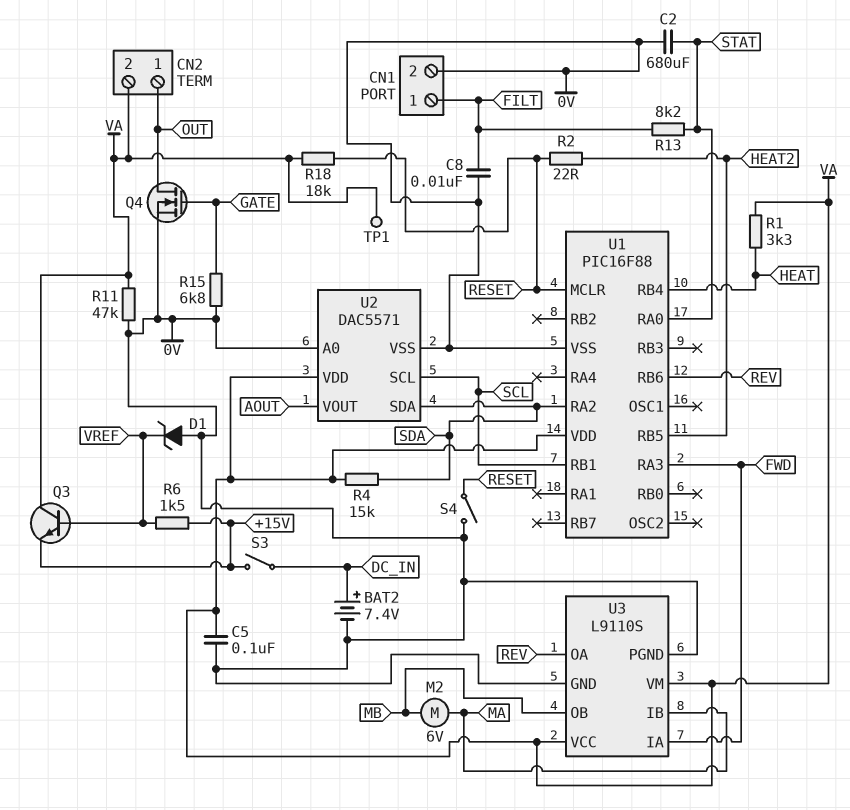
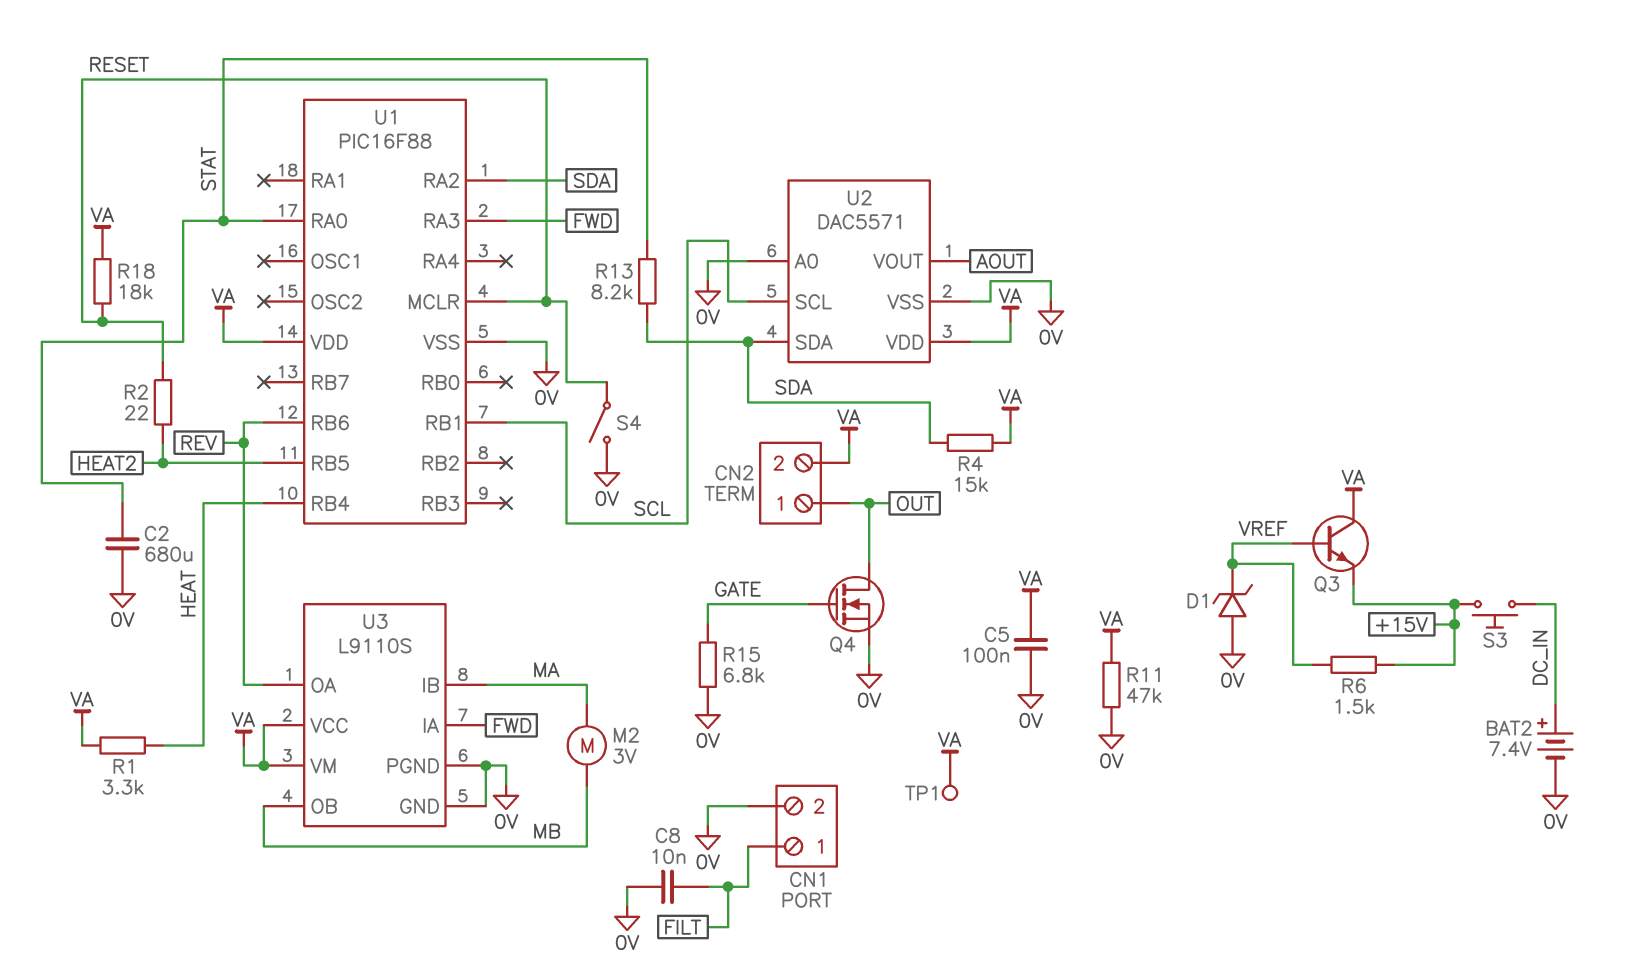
M2: motor 6V (MA, MB) -> motor 3V (MA, MB)
R13: 8.2k (FILT, STAT) -> 8.2k (SDA, STAT)
S3: switch (+15V, DC_IN) -> button (+15V, DC_IN)

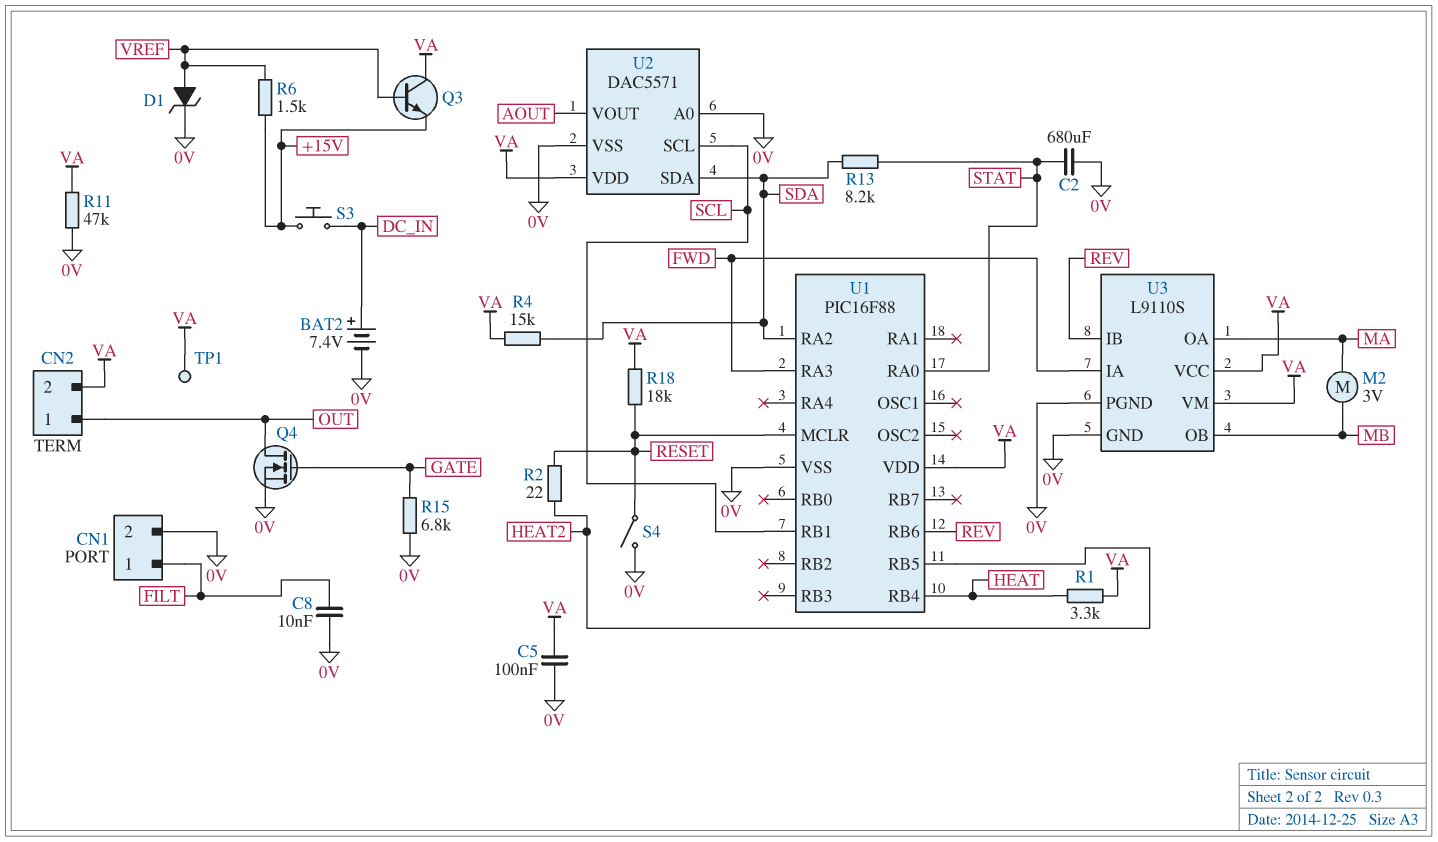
D1: zener (A 0V, K VREF) -> zener (A VREF, K 0V)
U3 pin IB: MA -> REV
U3 pin OA: REV -> MA

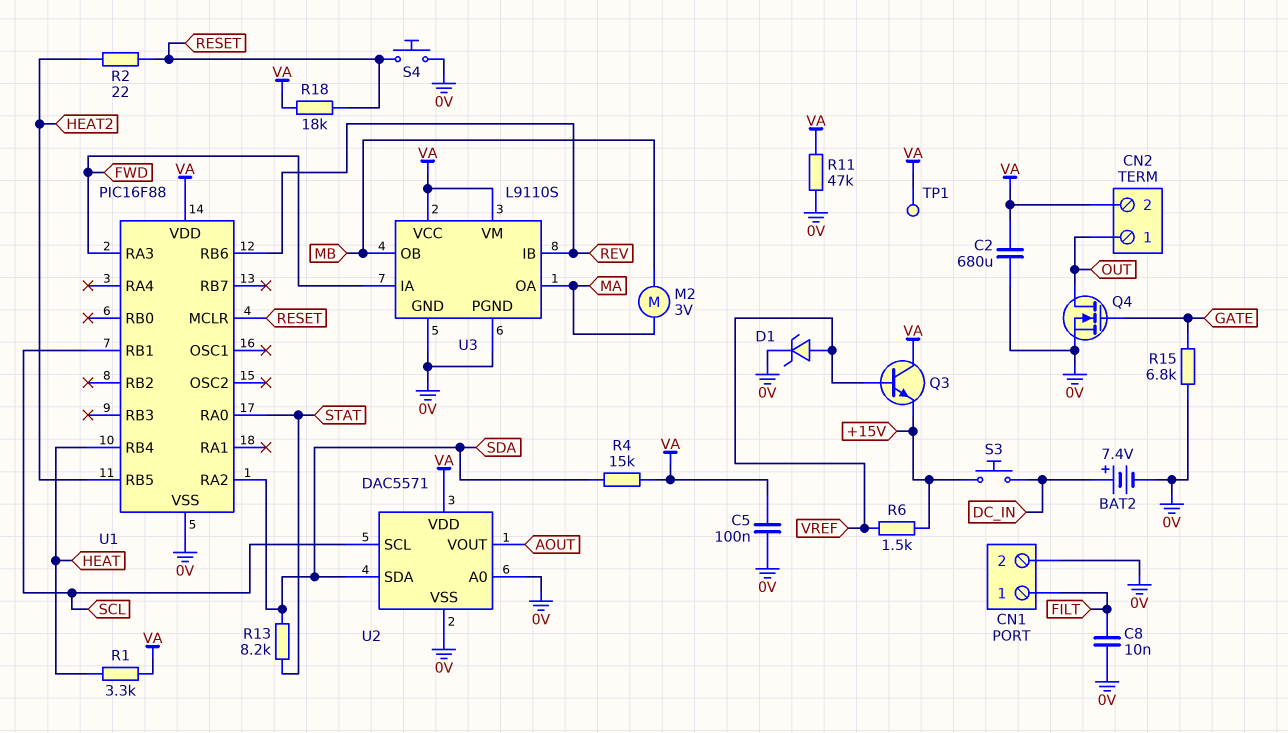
C2: 680uF (0V, STAT) -> 680uF (0V, VA)
S4: switch (0V, RESET) -> button (0V, RESET)

